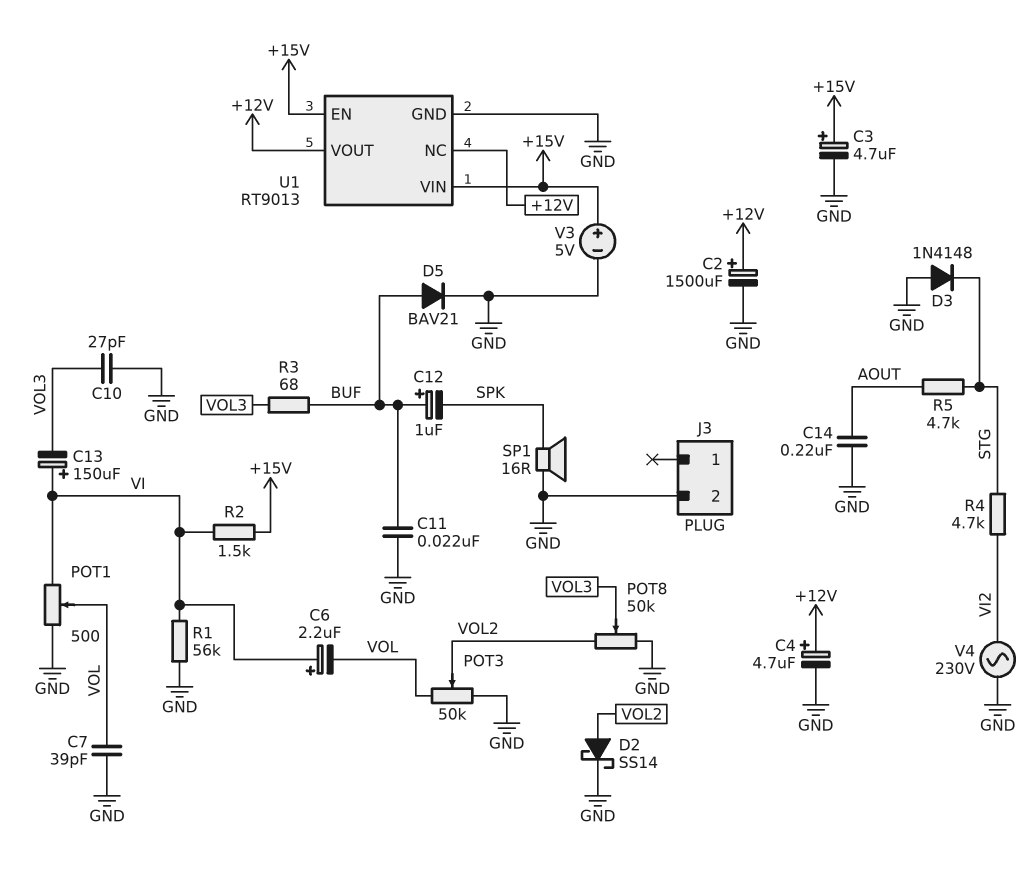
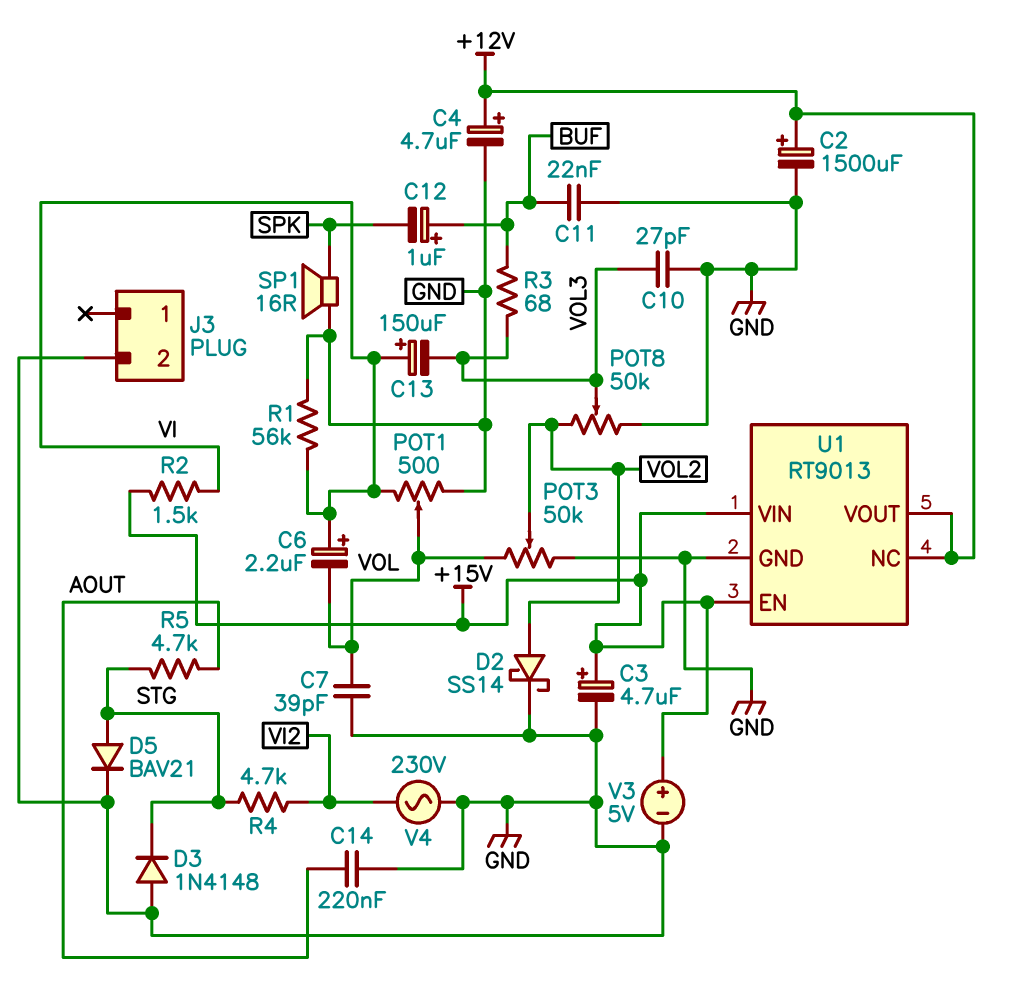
D5: diode BAV21 (A BUF, K GND) -> diode BAV21 (A STG, K GND)

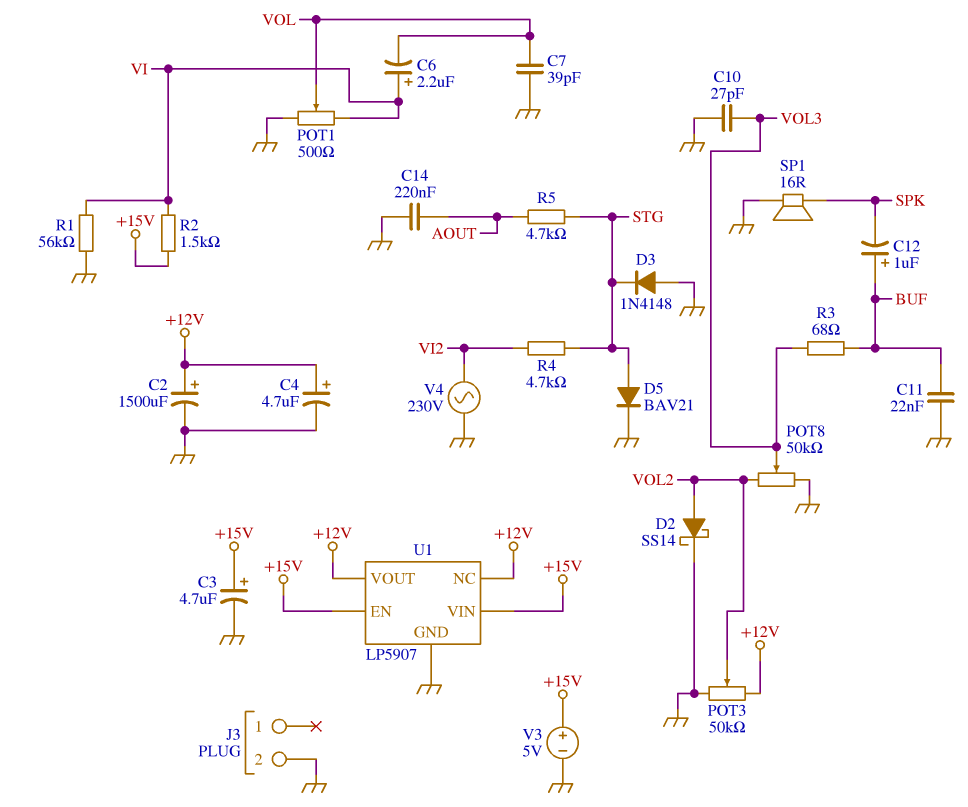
C13: 150uF (plus VI, minus VOL3) -> none
POT3: 50k (GND, VOL, wiper VOL2) -> 50k (+12V, GND, wiper VOL2)
U1: RT9013 -> LP5907

